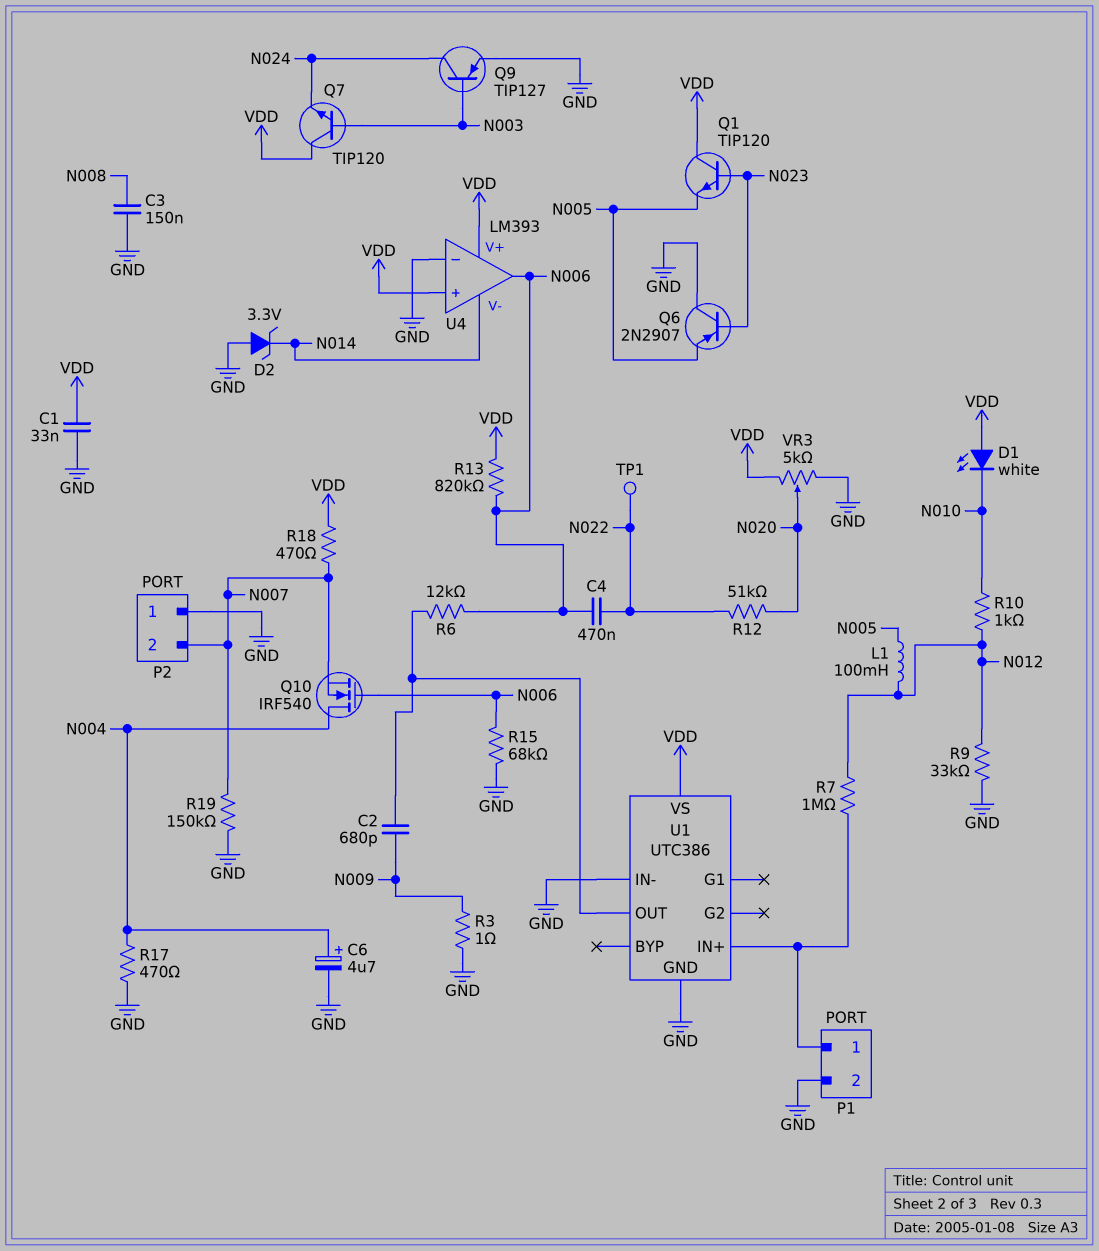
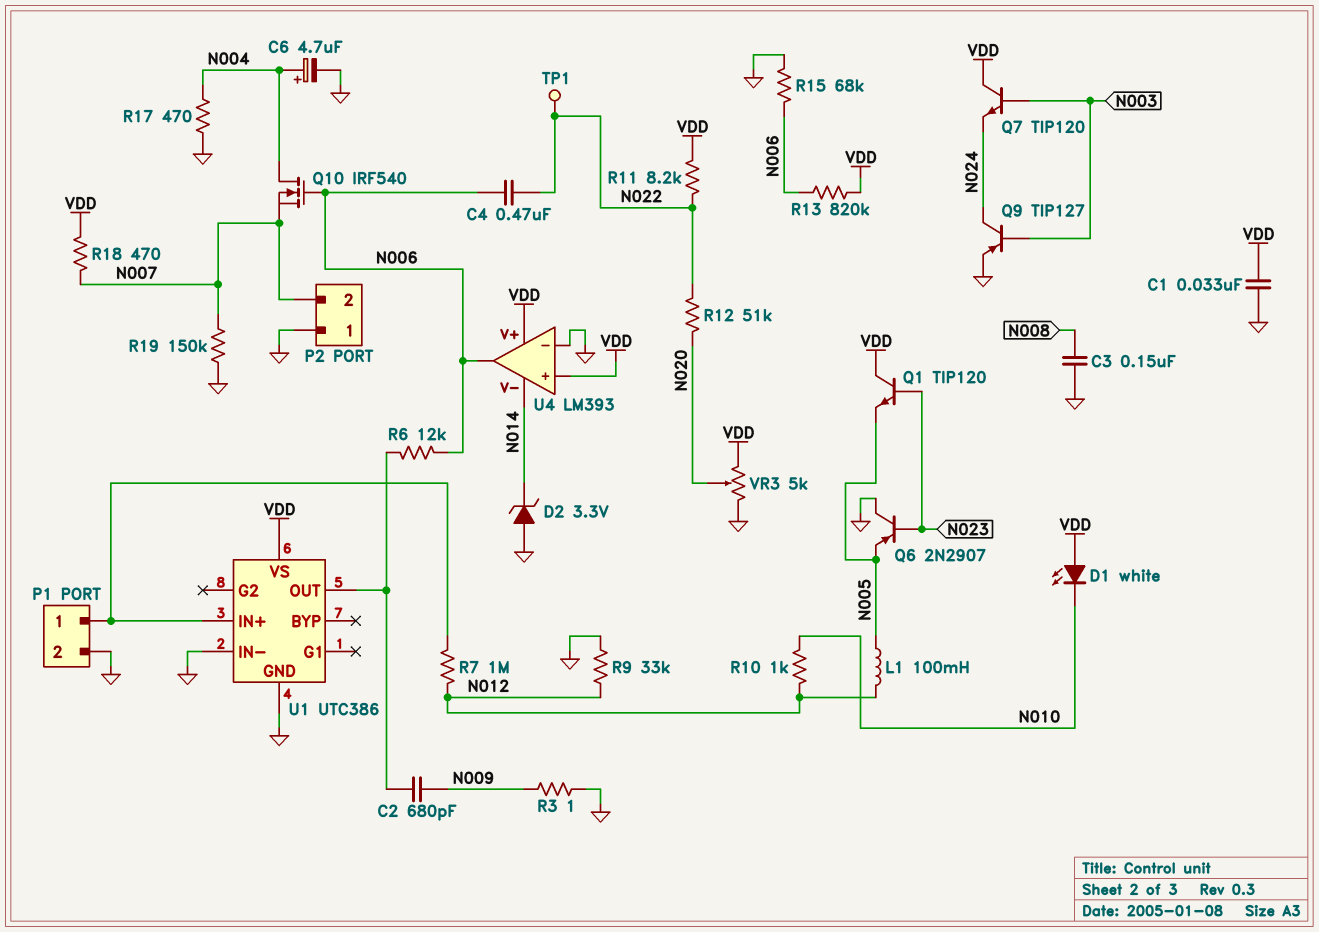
R11: none -> 8.2k (N022, VDD)

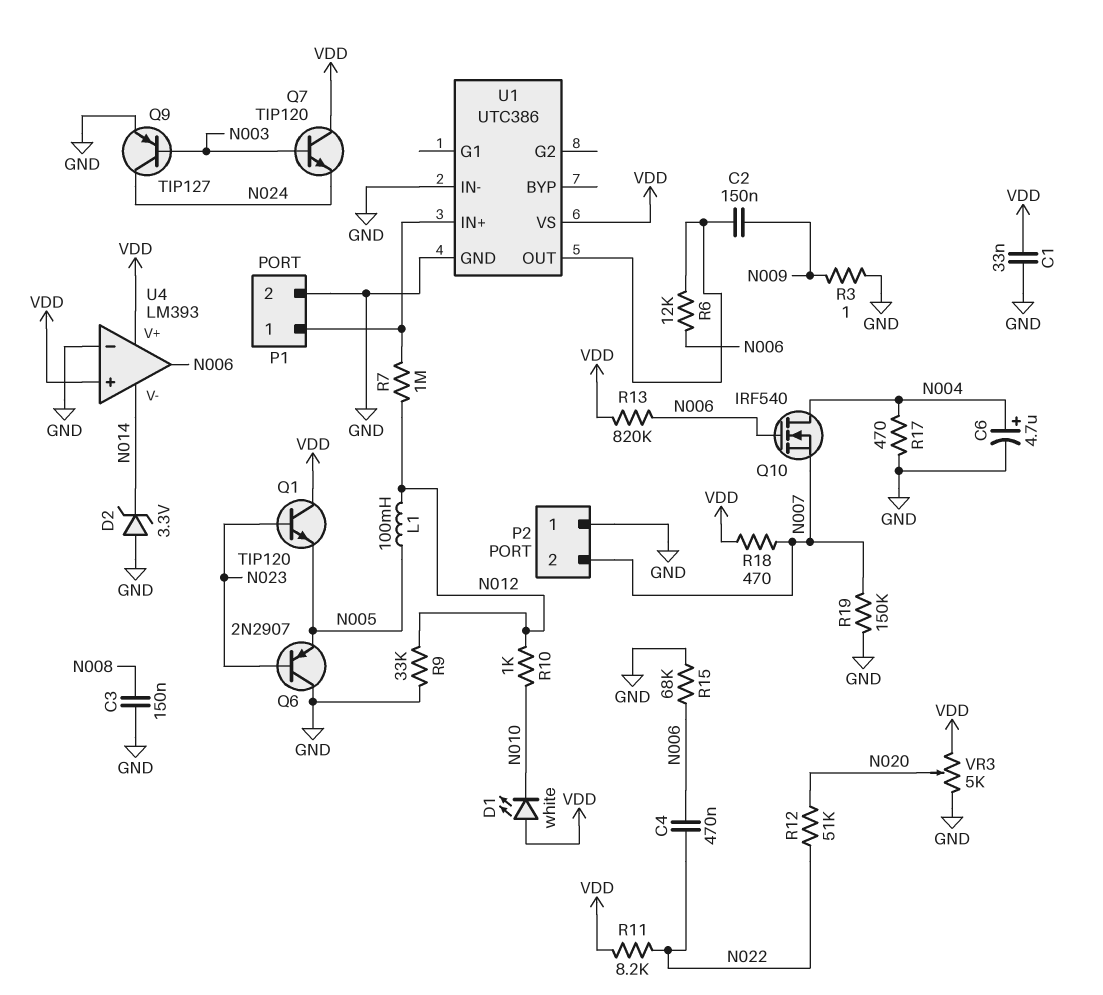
C2: 680pF (N009, U1/OUT) -> 150nF (N009, U1/OUT)
TP1: test point (N022) -> none

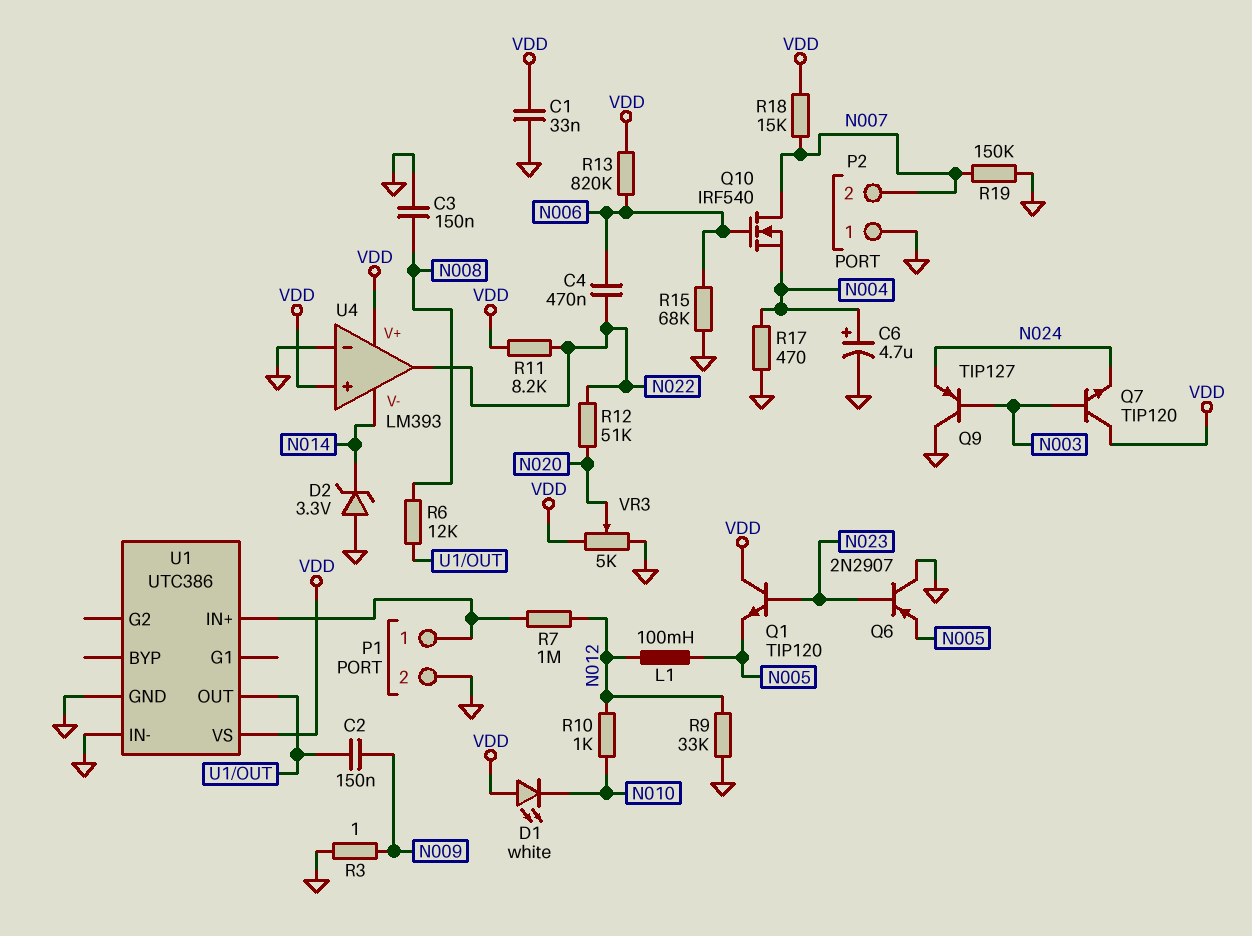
Q9: PNP TIP127 (B N003, C N024, E GND) -> PNP TIP127 (B N003, C GND, E N024)
Q10: NMOS IRF540 (G N006, D N004, S N007) -> NMOS IRF540 (G N006, D N007, S N004)
R6: 12k (N006, U1/OUT) -> 12k (N008, U1/OUT)
R18: 470 (N007, VDD) -> 15k (N007, VDD)
U4 pin out: N006 -> N022

